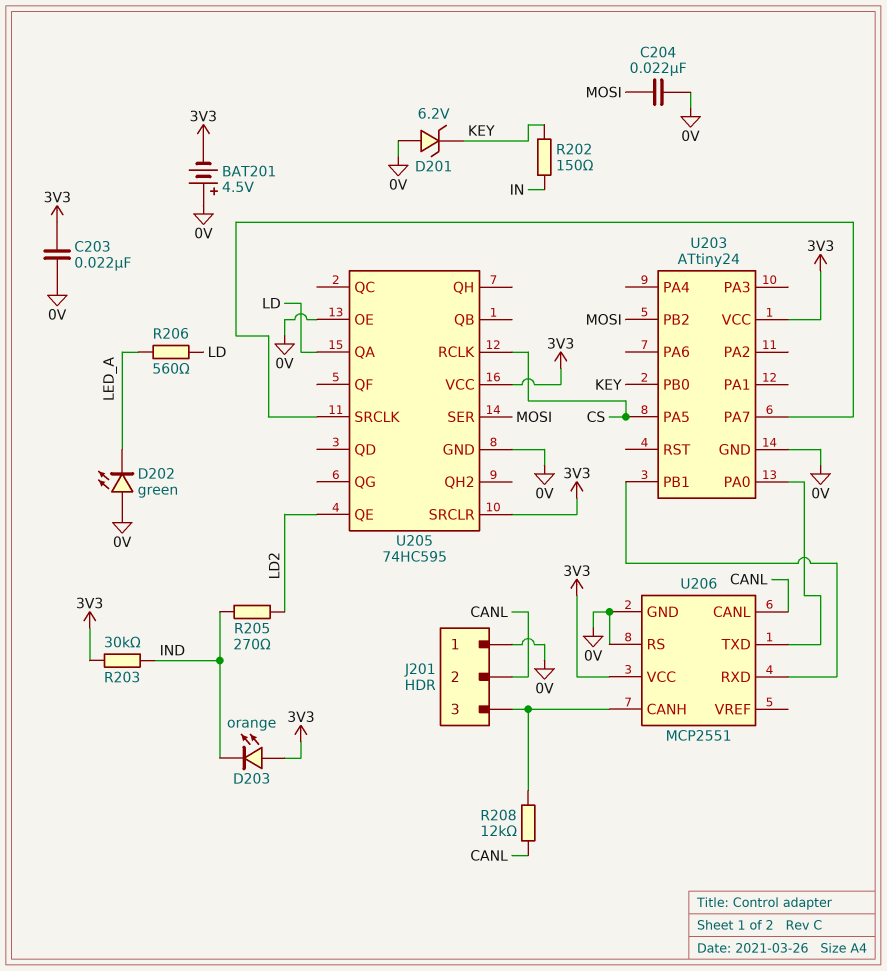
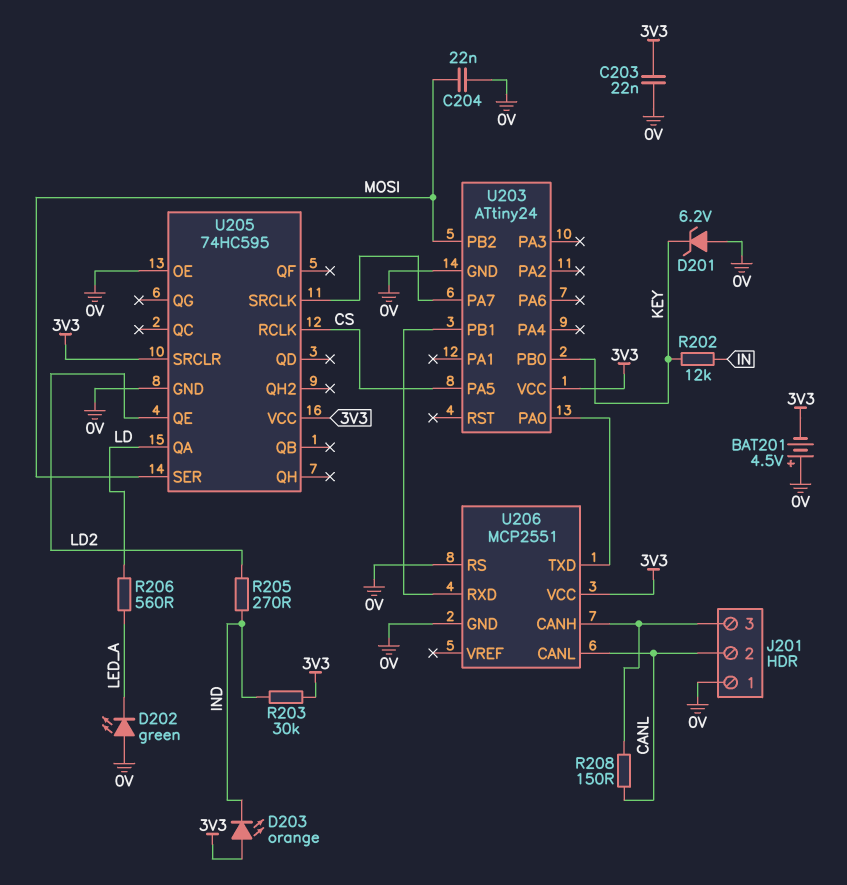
R202: 150 (IN, KEY) -> 12k (IN, KEY)
R208: 12k (CANL, J201/3) -> 150 (CANL, J201/3)

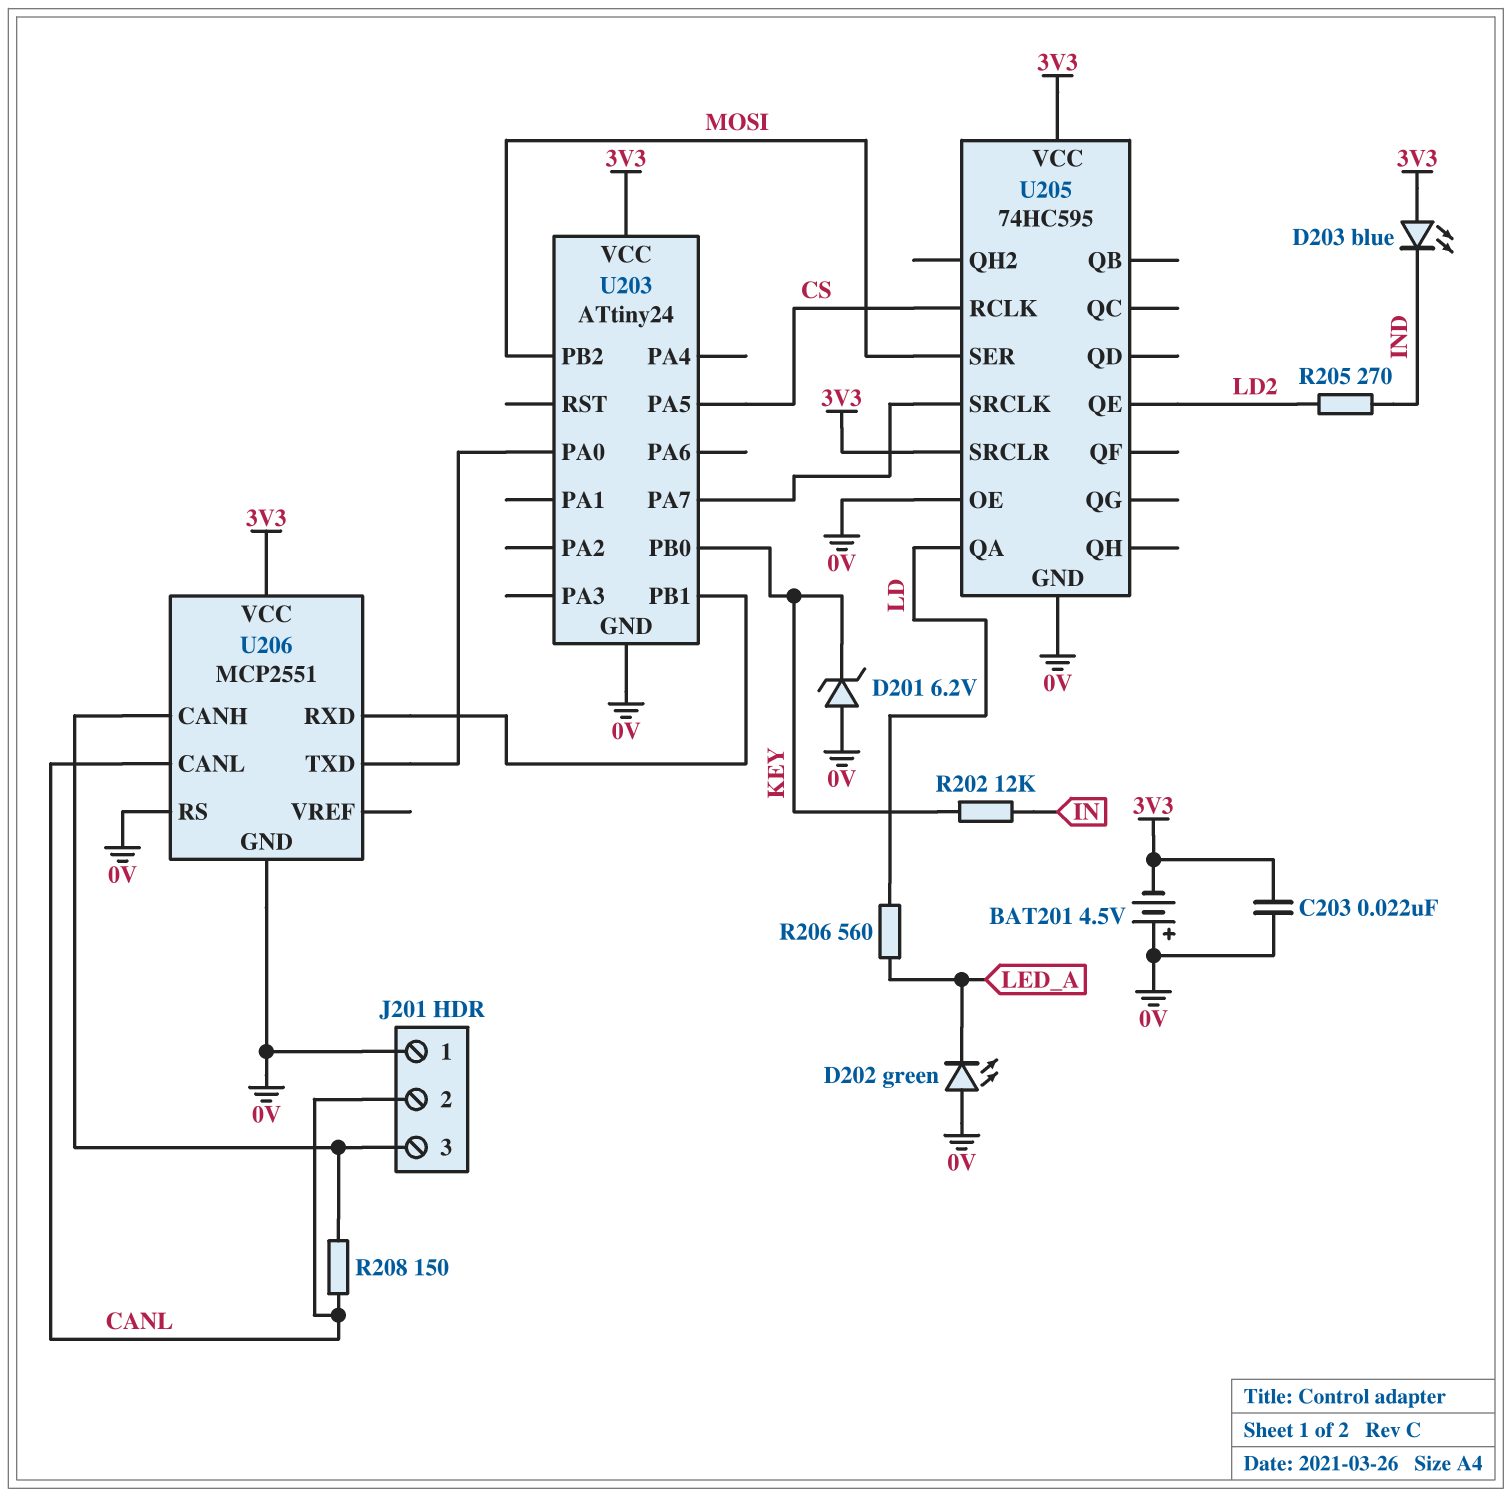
C204: 22nF (0V, MOSI) -> none
D203: LED orange (A 3V3, K IND) -> LED blue (A 3V3, K IND)
R203: 30k (3V3, IND) -> none

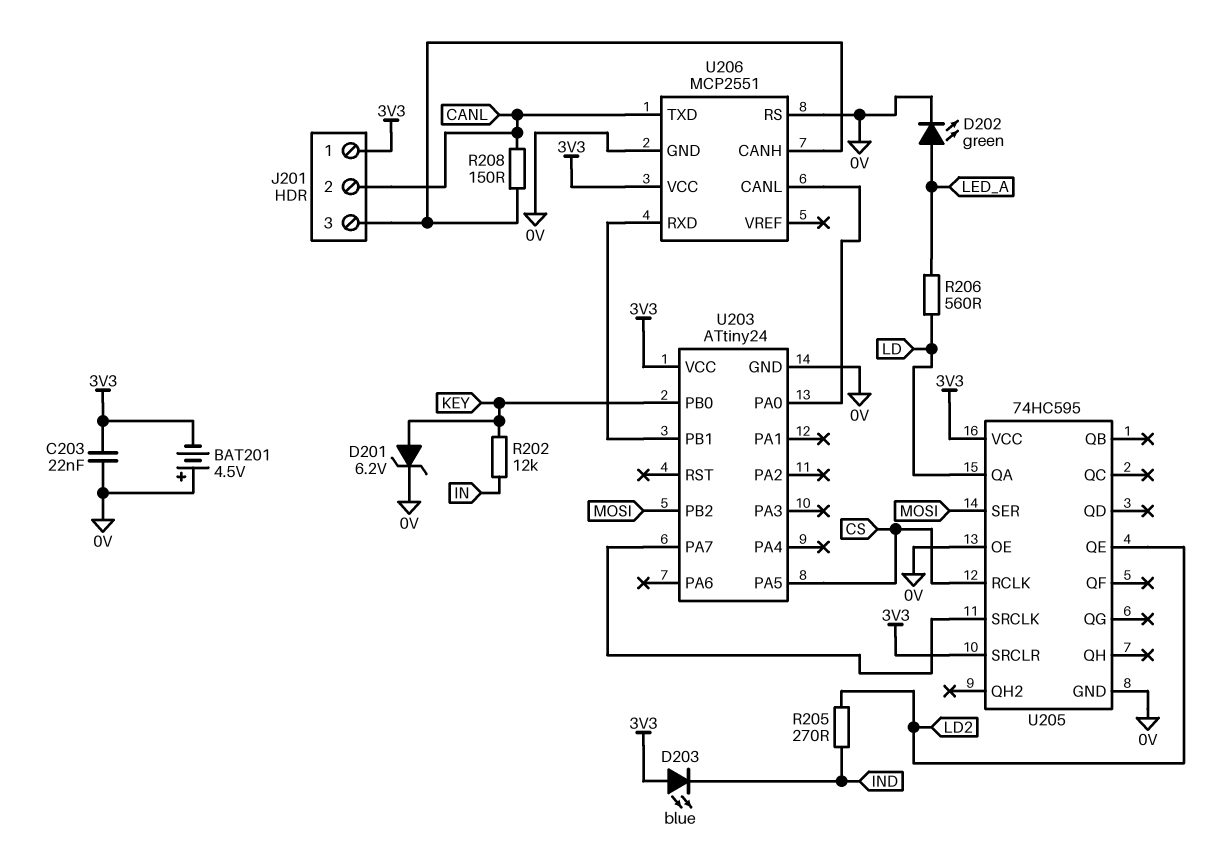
D201: zener 6.2V (A 0V, K KEY) -> zener 6.2V (A KEY, K 0V)
D202: LED green (A 0V, K LED_A) -> LED green (A LED_A, K 0V)
J201 pin 1: 0V -> 3V3
U206 pin CANL: CANL -> U203/PA0
U206 pin TXD: U203/PA0 -> CANL

